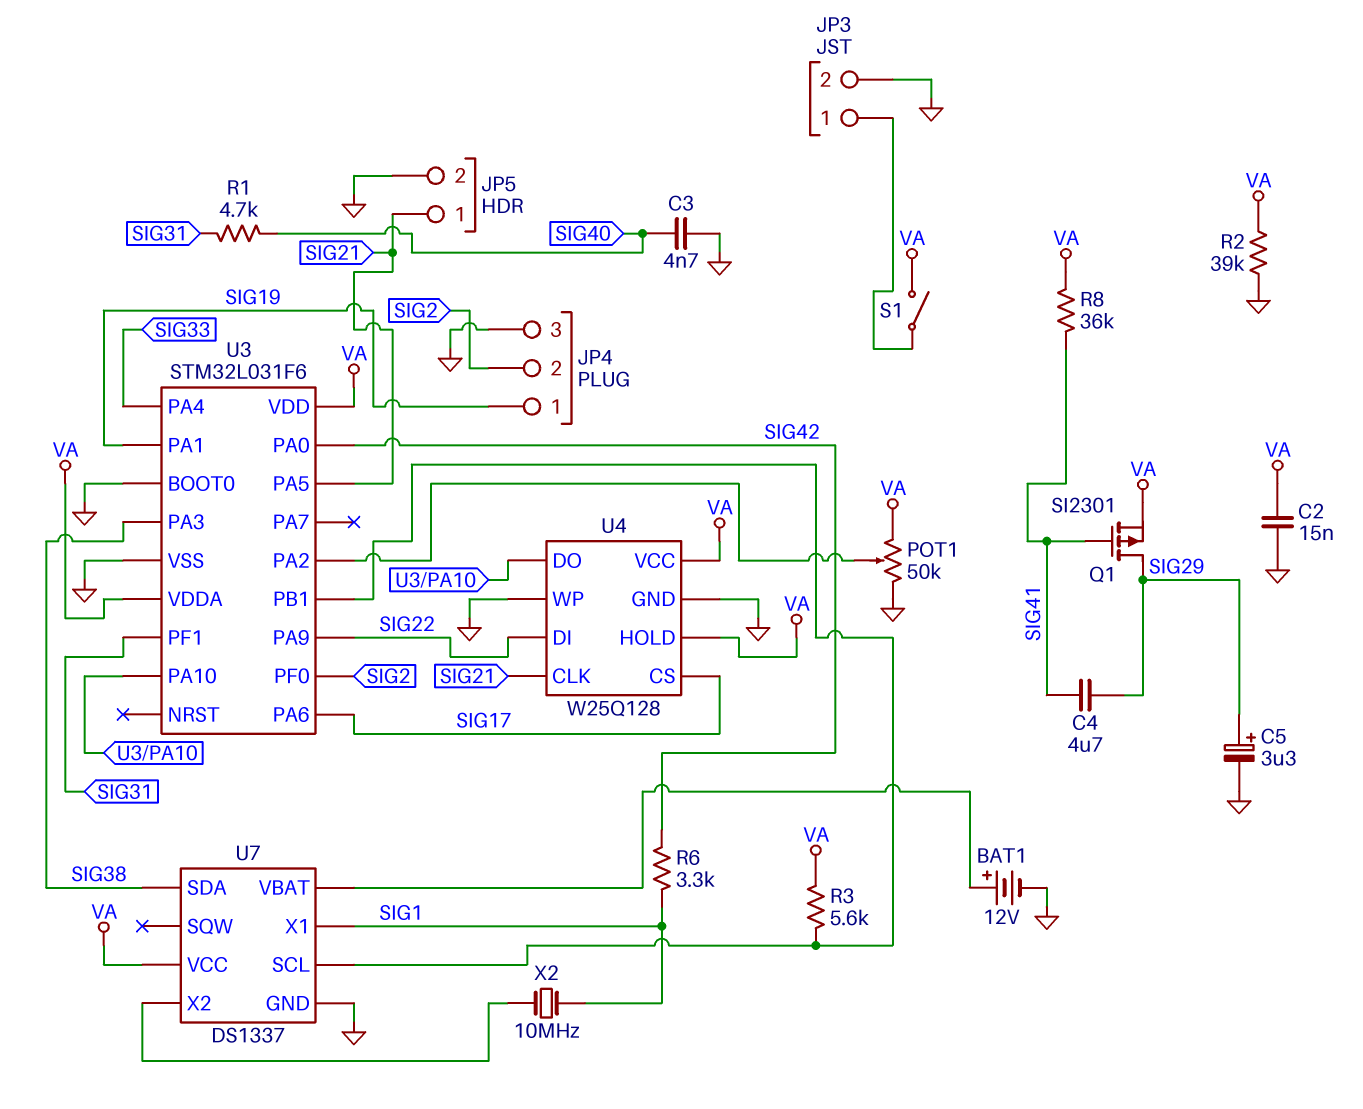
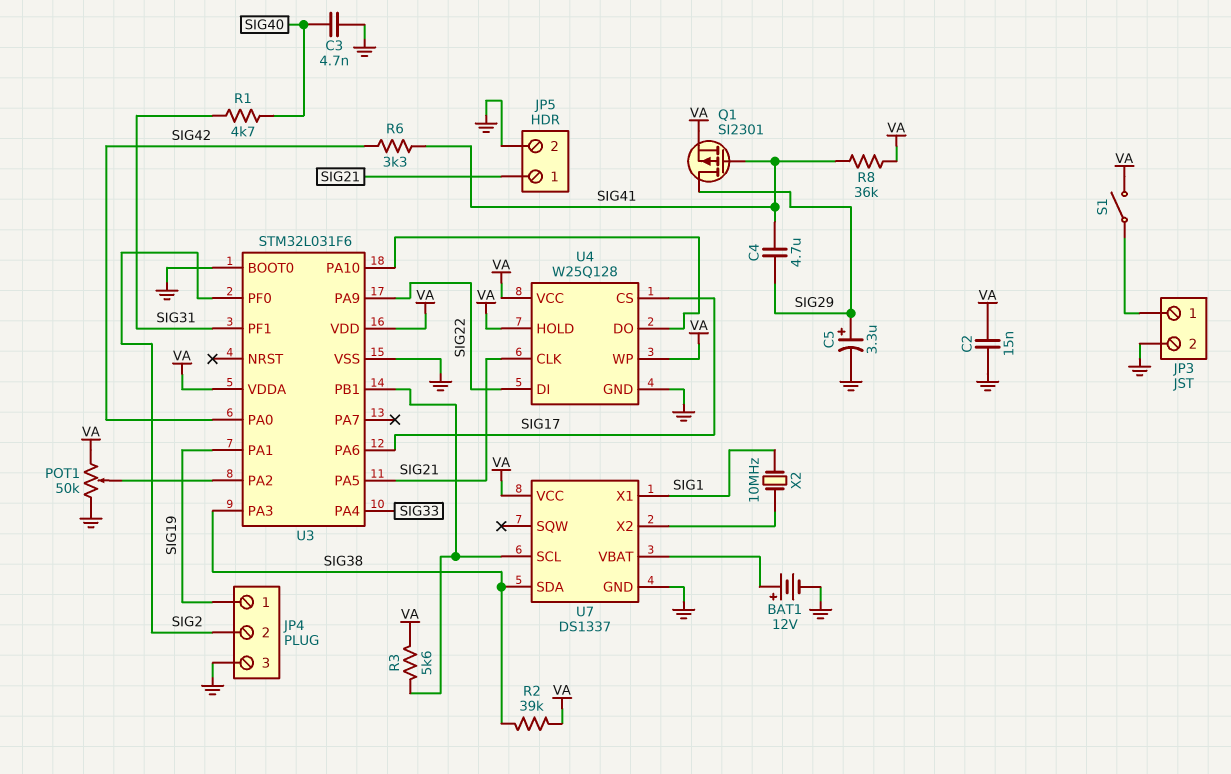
R2: 39k (GND, VA) -> 39k (SIG38, VA)
R6: 3.3k (SIG1, SIG42) -> 3.3k (SIG41, SIG42)
U4 pin WP: GND -> VA

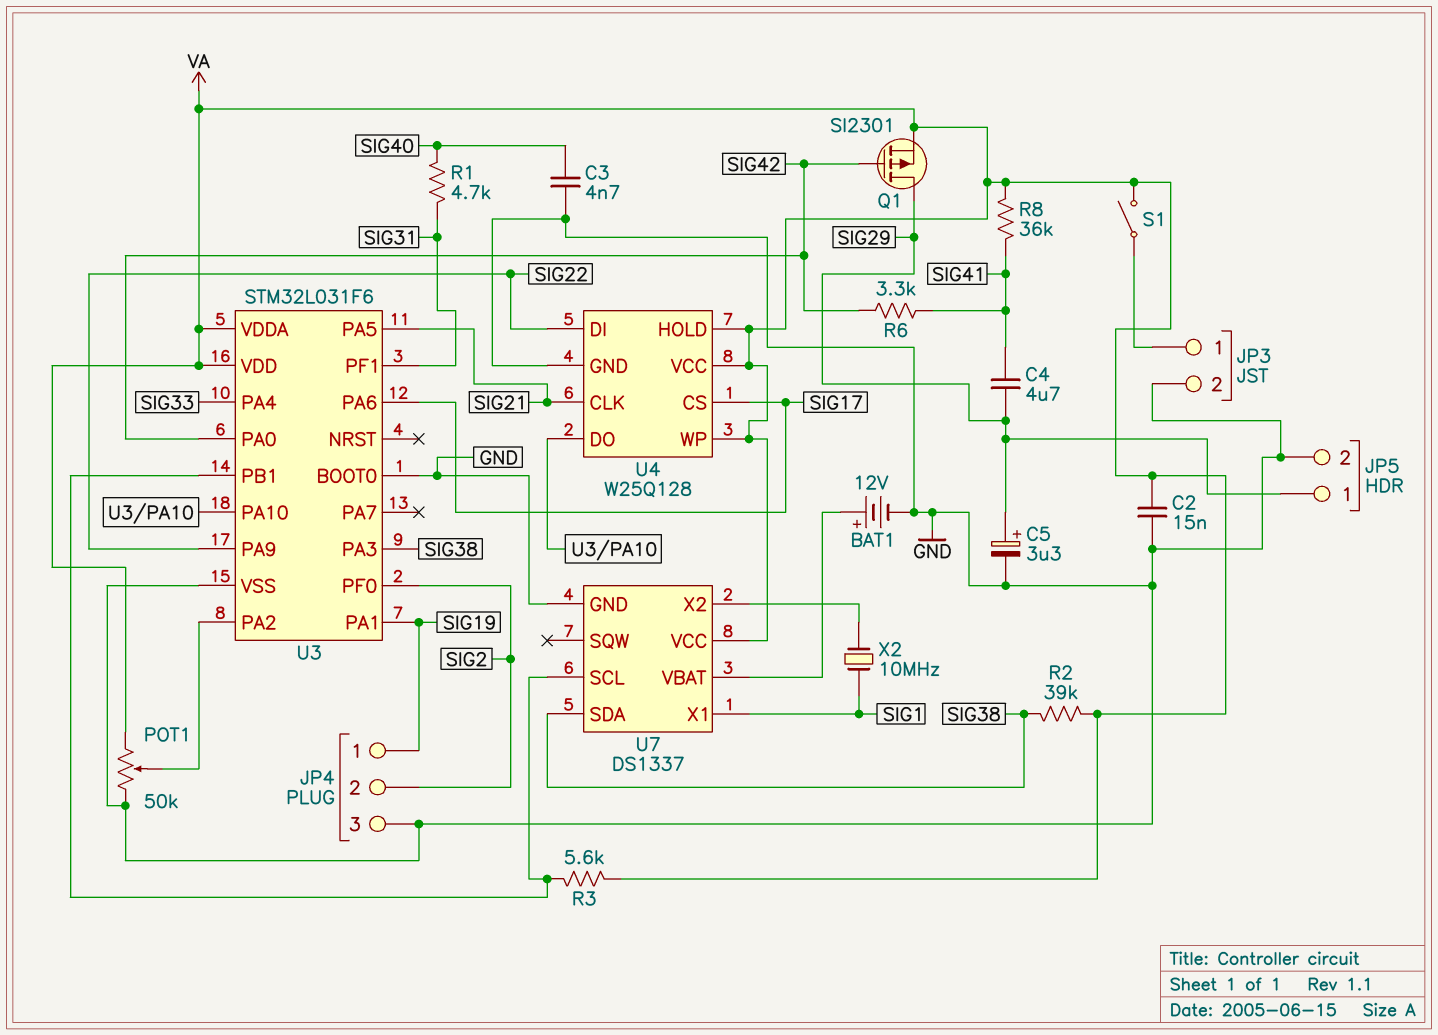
JP5 pin 1: SIG21 -> SIG29
Q1: PMOS SI2301 (G SIG41, D SIG29, S VA) -> PMOS SI2301 (G SIG42, D SIG29, S VA)

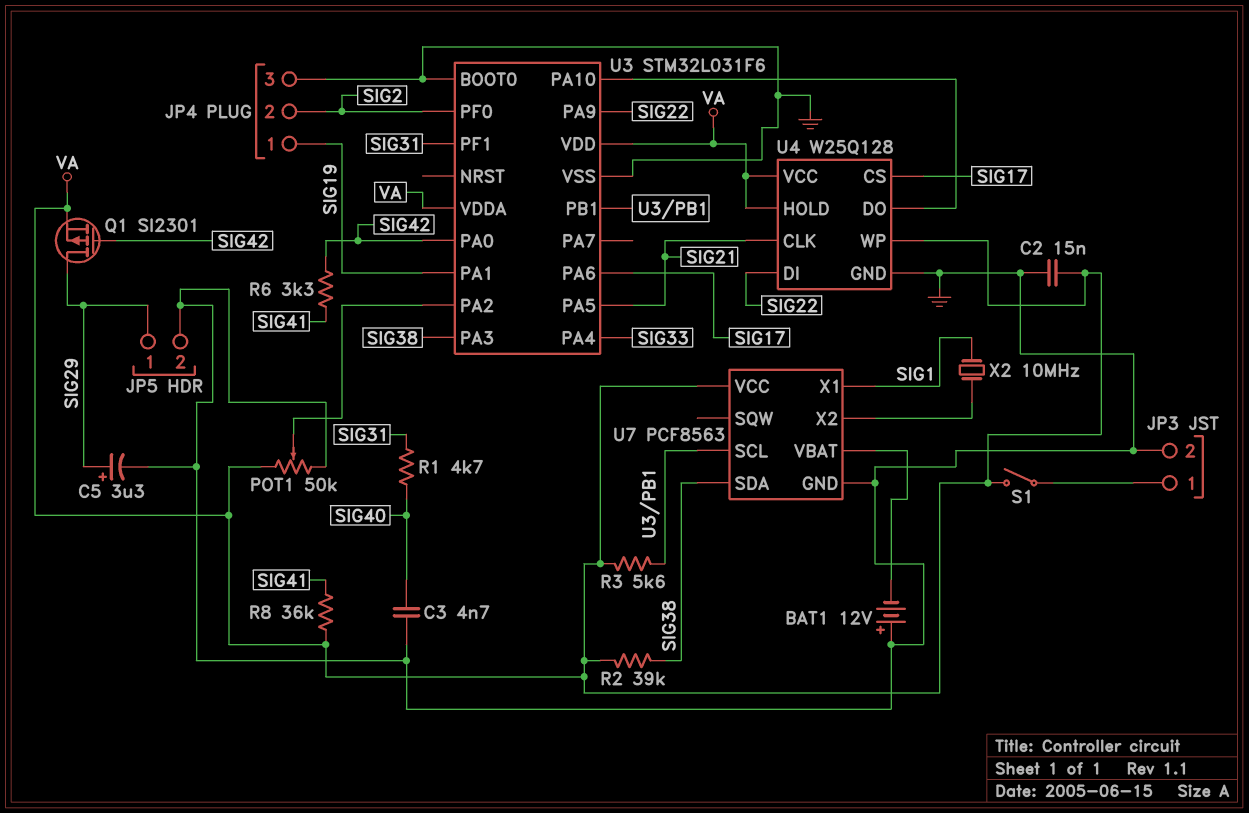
BAT1: 12V (plus U7/VBAT, minus GND) -> 12V (plus GND, minus U7/VBAT)
C4: 4.7uF (SIG29, SIG41) -> none
U7: DS1337 -> PCF8563

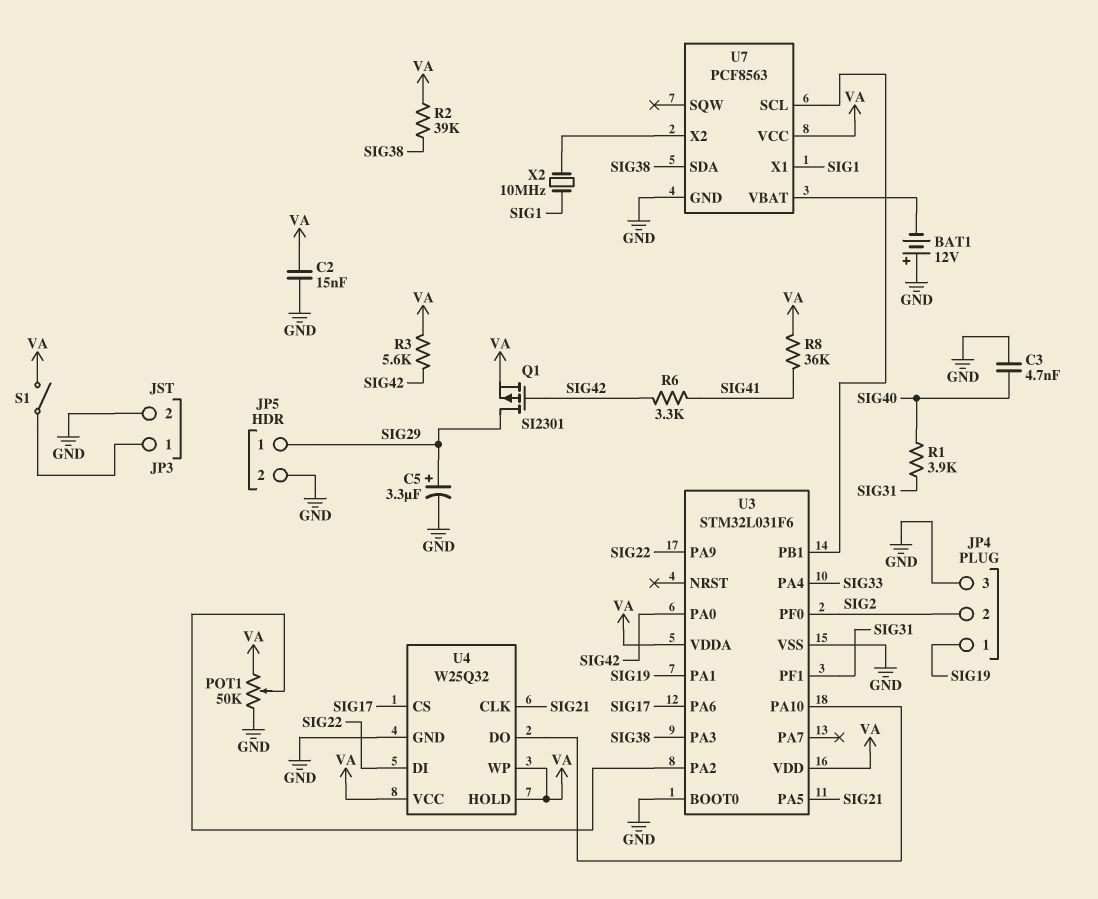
R1: 4.7k (SIG31, SIG40) -> 3.9k (SIG31, SIG40)
R3: 5.6k (U3/PB1, VA) -> 5.6k (SIG42, VA)
U4: W25Q128 -> W25Q32

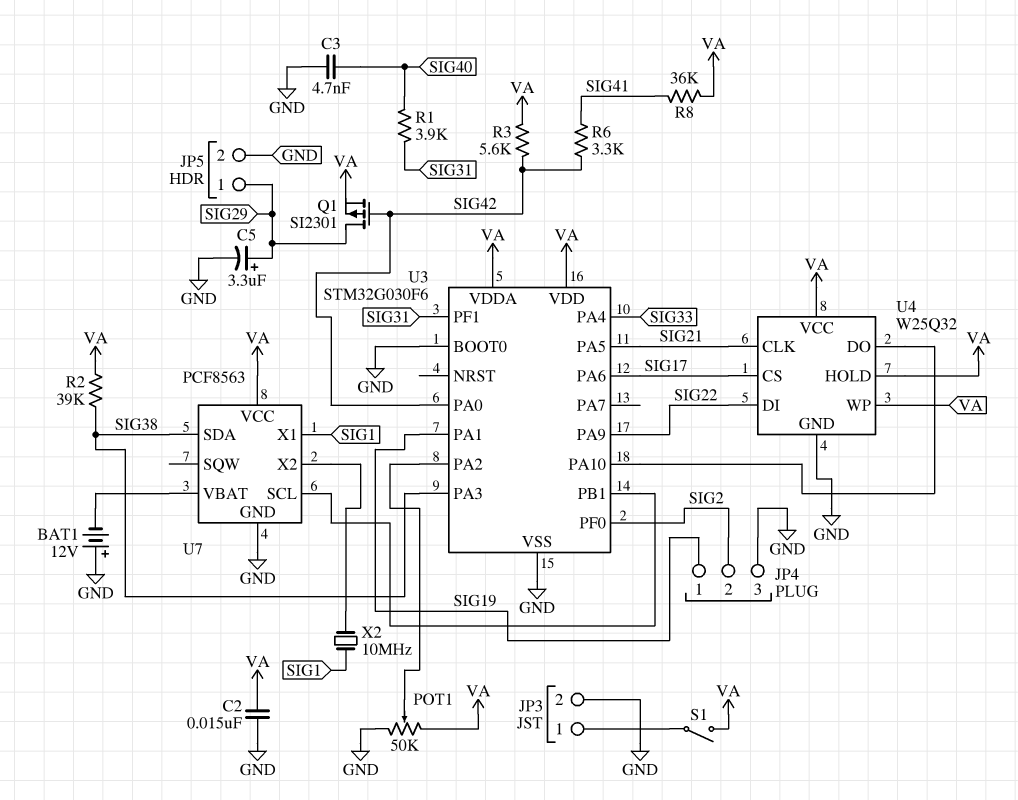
U3: STM32L031F6 -> STM32G030F6

